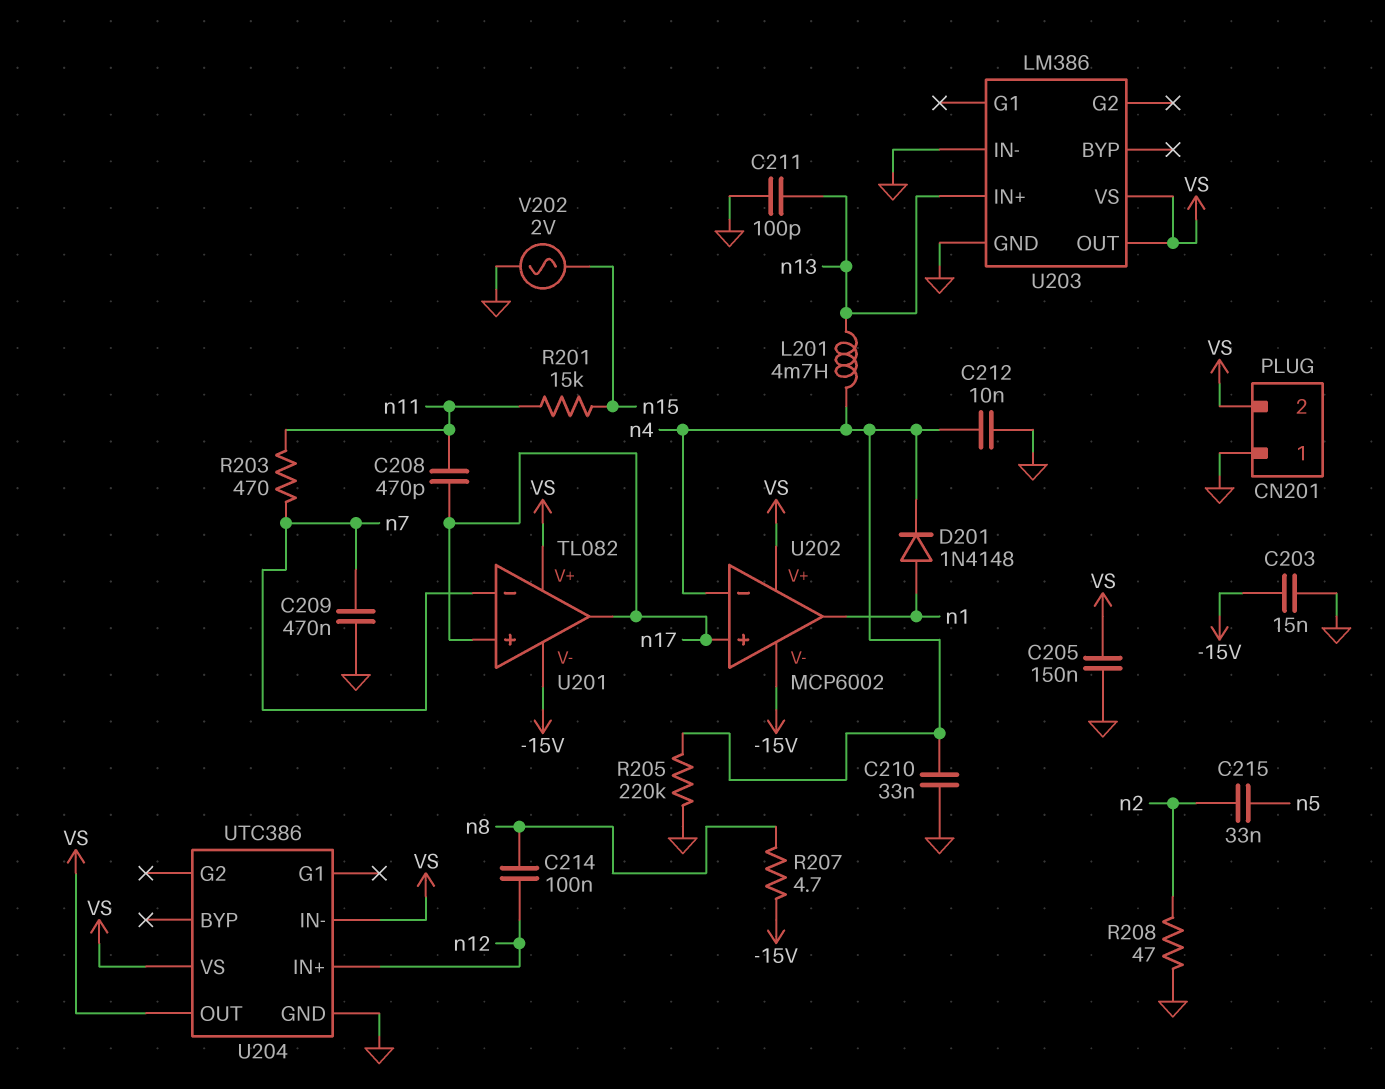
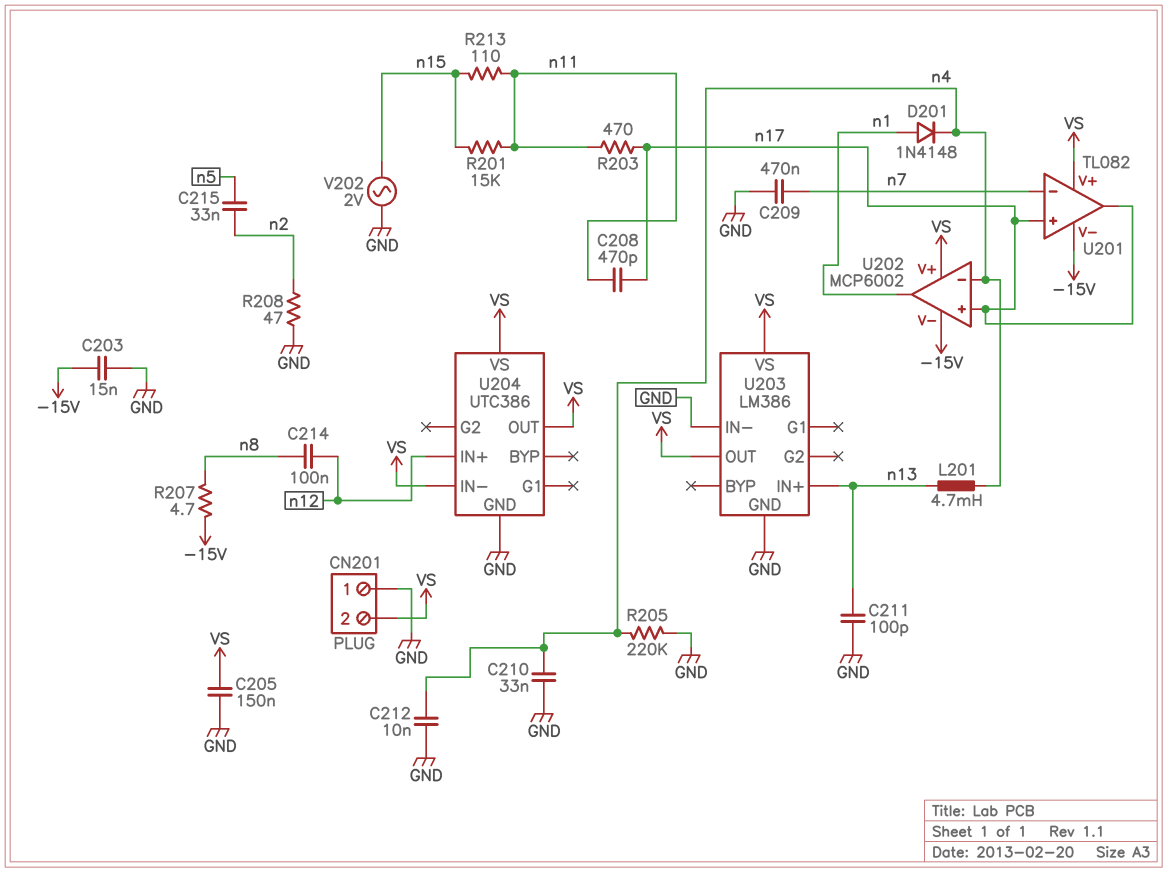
R203: 470 (n7, n11) -> 470 (n11, n17)
R213: none -> 110 (n11, n15)

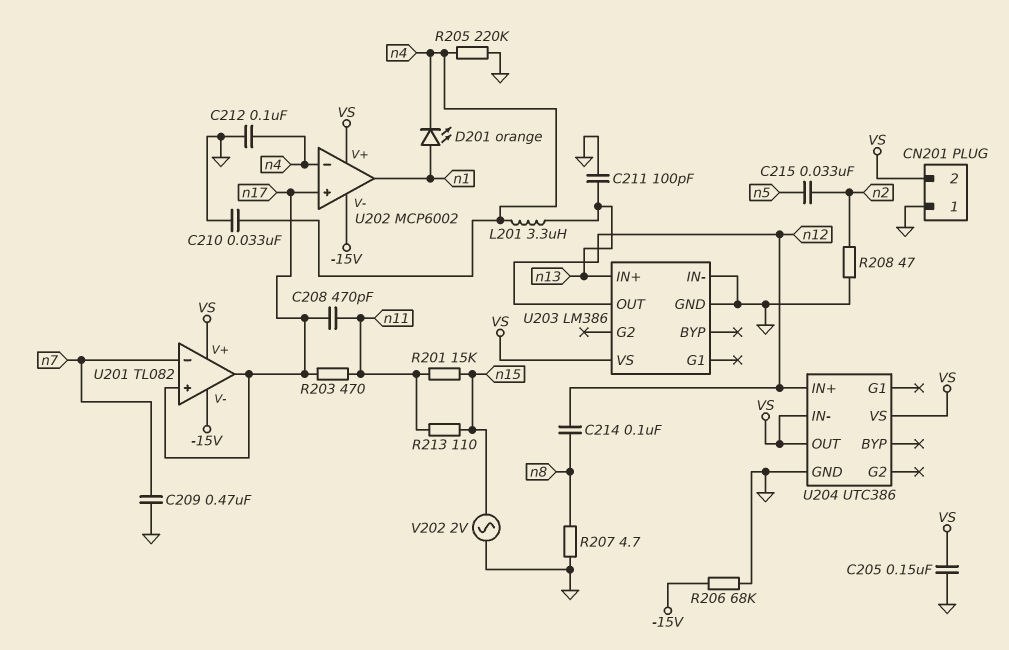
C203: 15nF (-15V, GND) -> none
C212: 10nF (GND, n4) -> 100nF (GND, n4)
D201: diode 1N4148 (A n1, K n4) -> LED orange (A n1, K n4)
L201: 4.7mH (n4, n13) -> 3.3uH (n4, n13)
R206: none -> 68k (-15V, GND)
R207: 4.7 (-15V, n8) -> 4.7 (GND, n8)
U203 pin OUT: VS -> n12

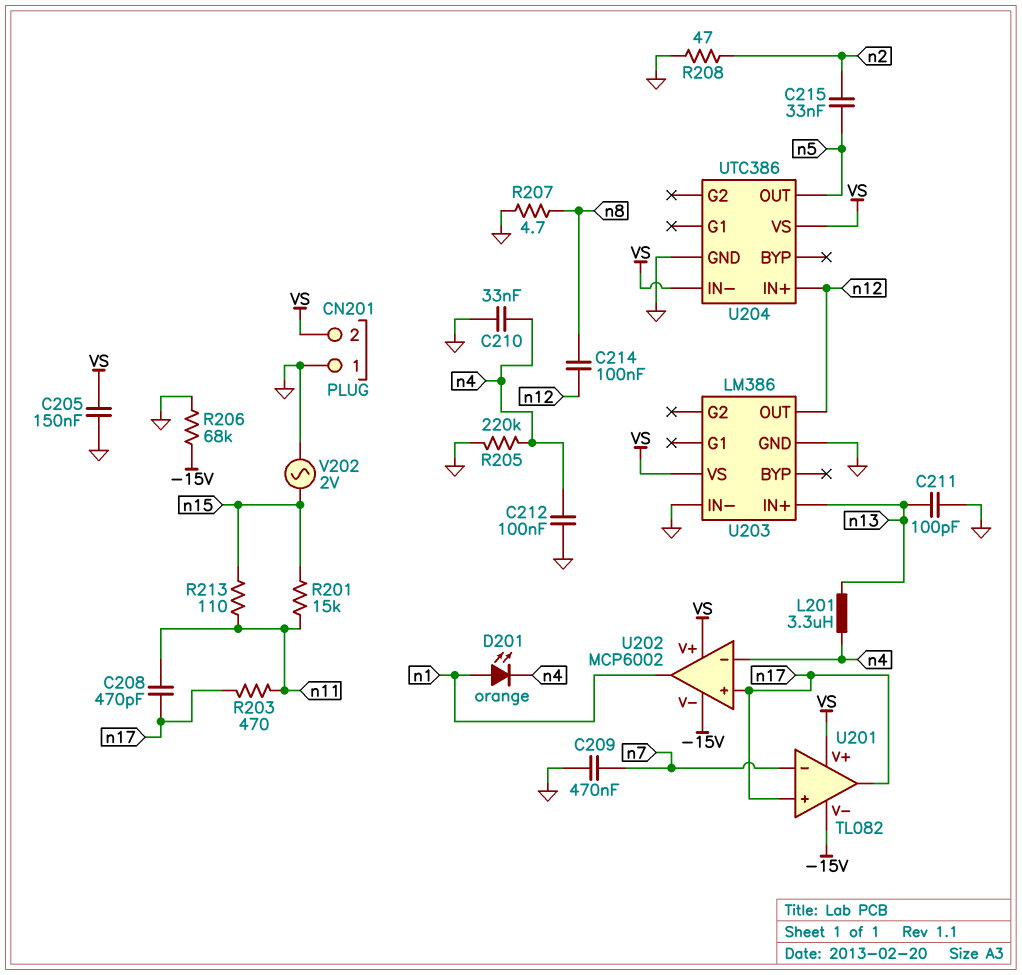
U204 pin OUT: VS -> n5

